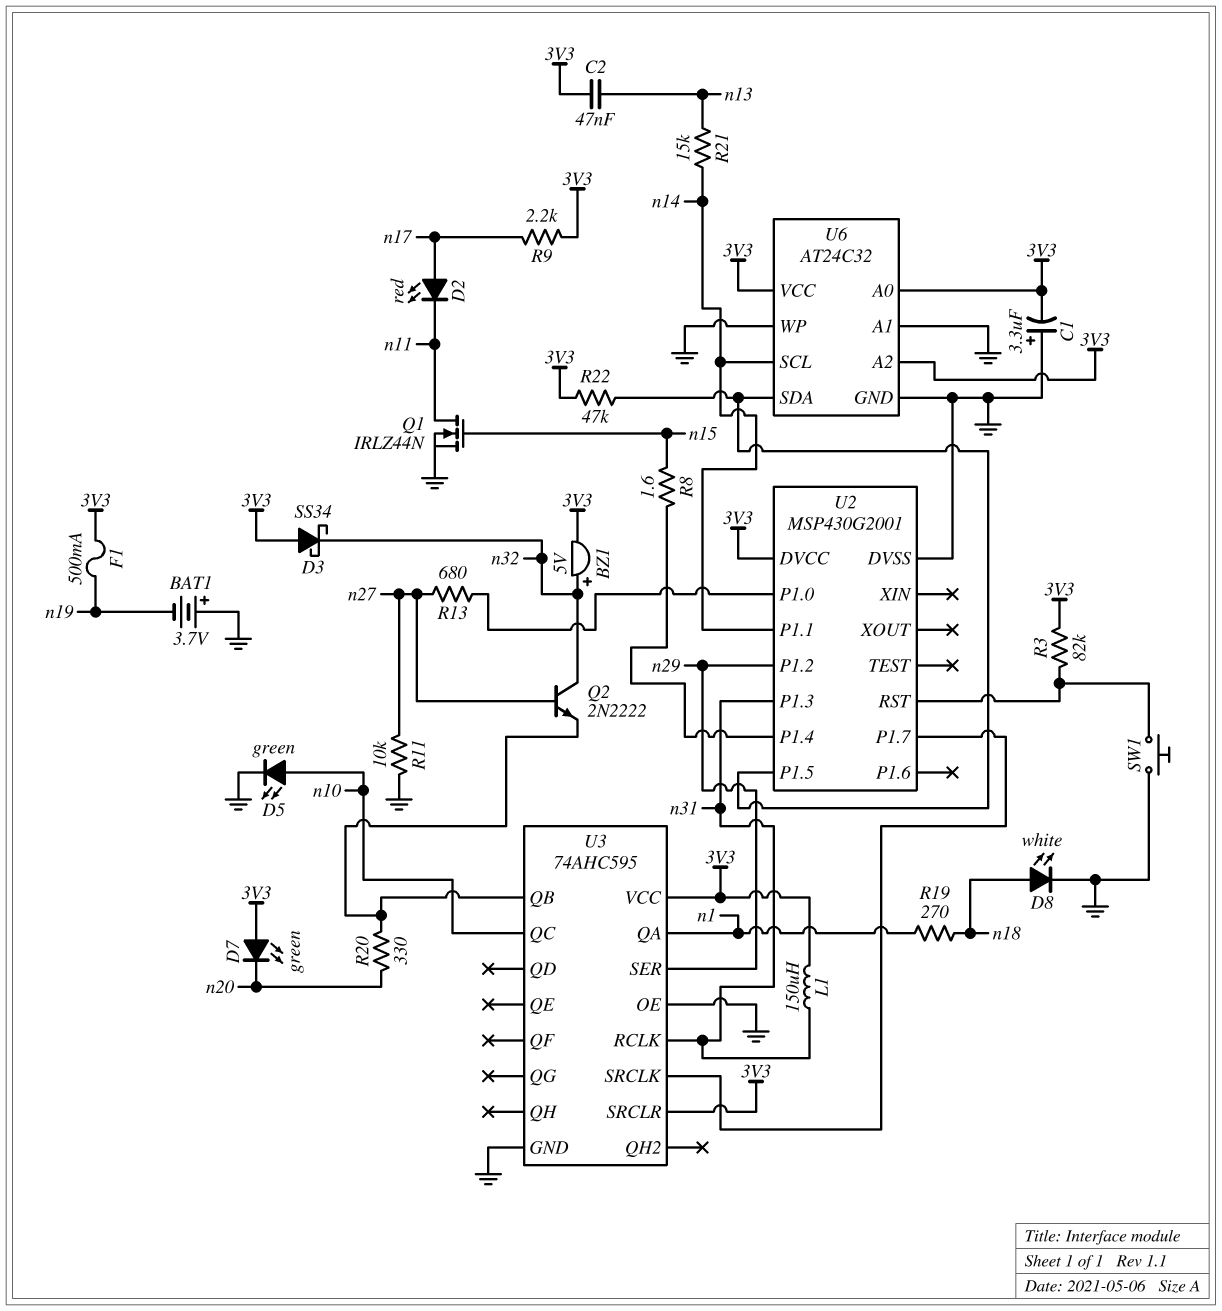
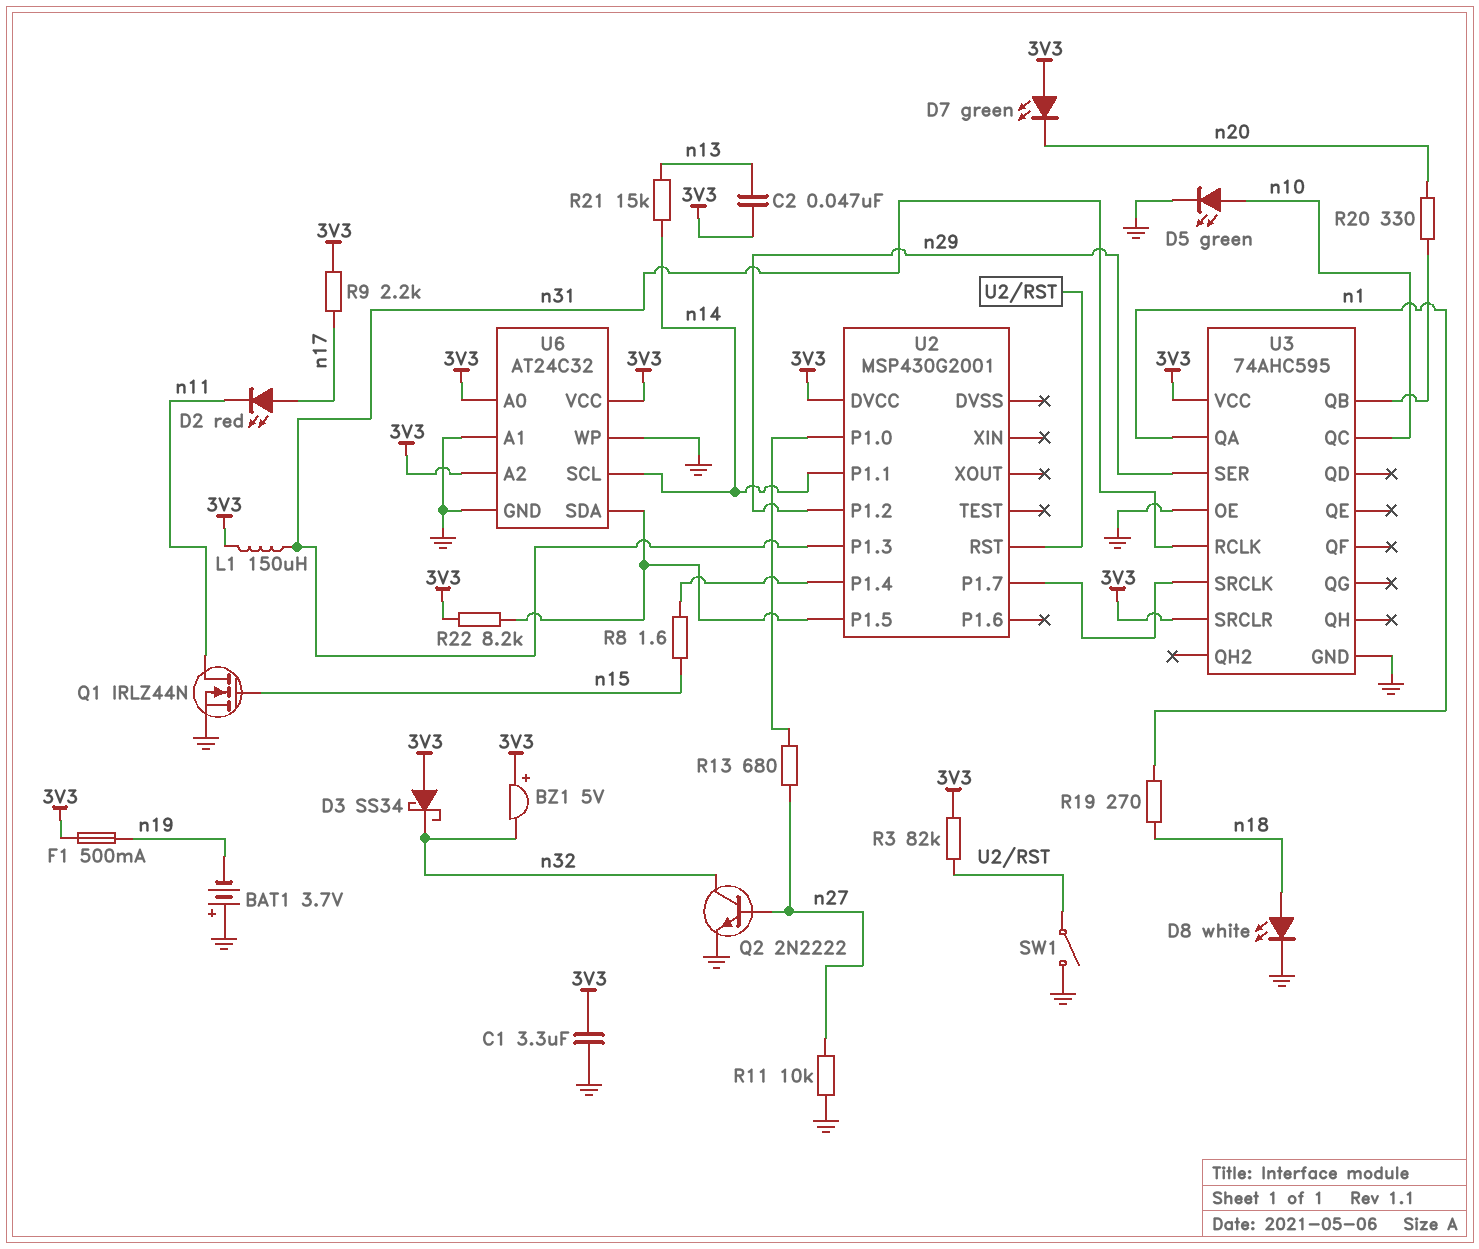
BZ1: buzzer 5V (plus n32, minus 3V3) -> buzzer 5V (plus 3V3, minus n32)
C1: 3.3uF (plus GND, minus 3V3) -> 3.3uF (3V3, GND)
Q2: NPN 2N2222 (B n27, C n32, E U3/QB) -> NPN 2N2222 (B n27, C n32, E GND)
R22: 47k (3V3, U2/P1.5) -> 8.2k (3V3, U2/P1.5)
SW1: button (GND, U2/RST) -> switch (GND, U2/RST)
U2 pin DVSS: GND -> none

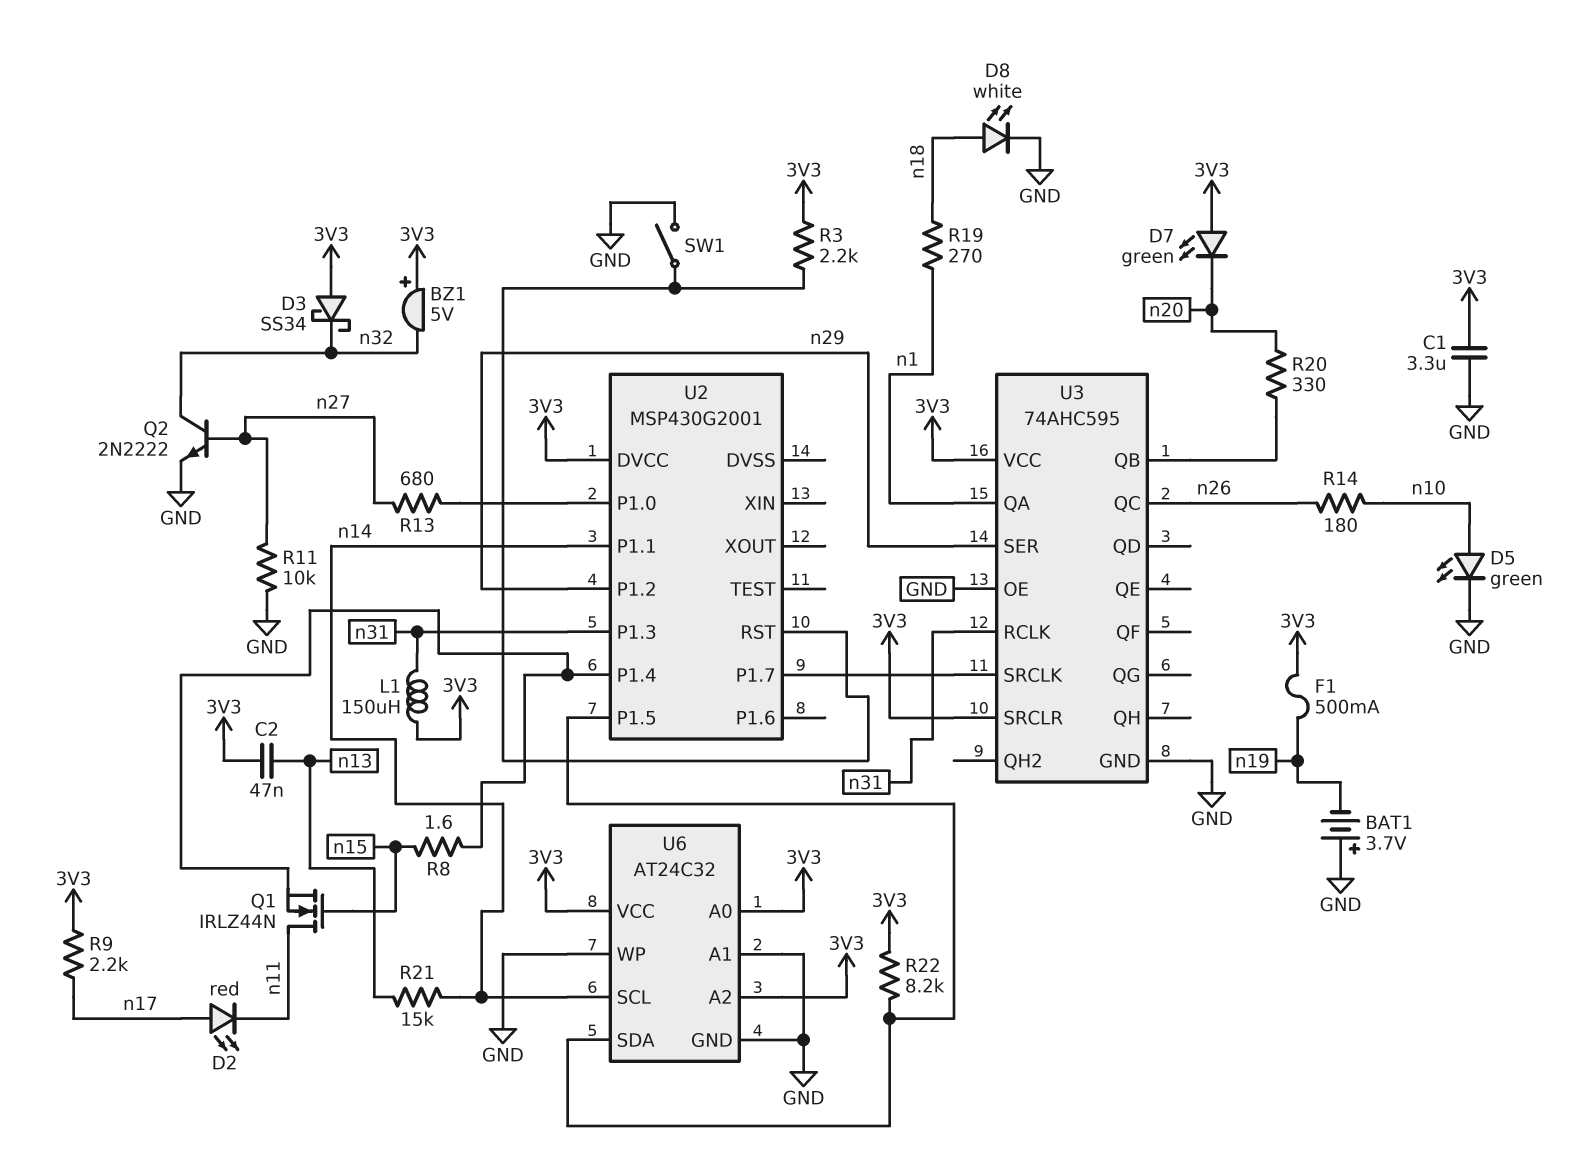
Q1: NMOS IRLZ44N (G n15, D n11, S GND) -> NMOS IRLZ44N (G n15, D n11, S U2/P1.4)
R3: 82k (3V3, U2/RST) -> 2.2k (3V3, U2/RST)
R14: none -> 180 (n10, n26)
U3 pin QC: n10 -> n26

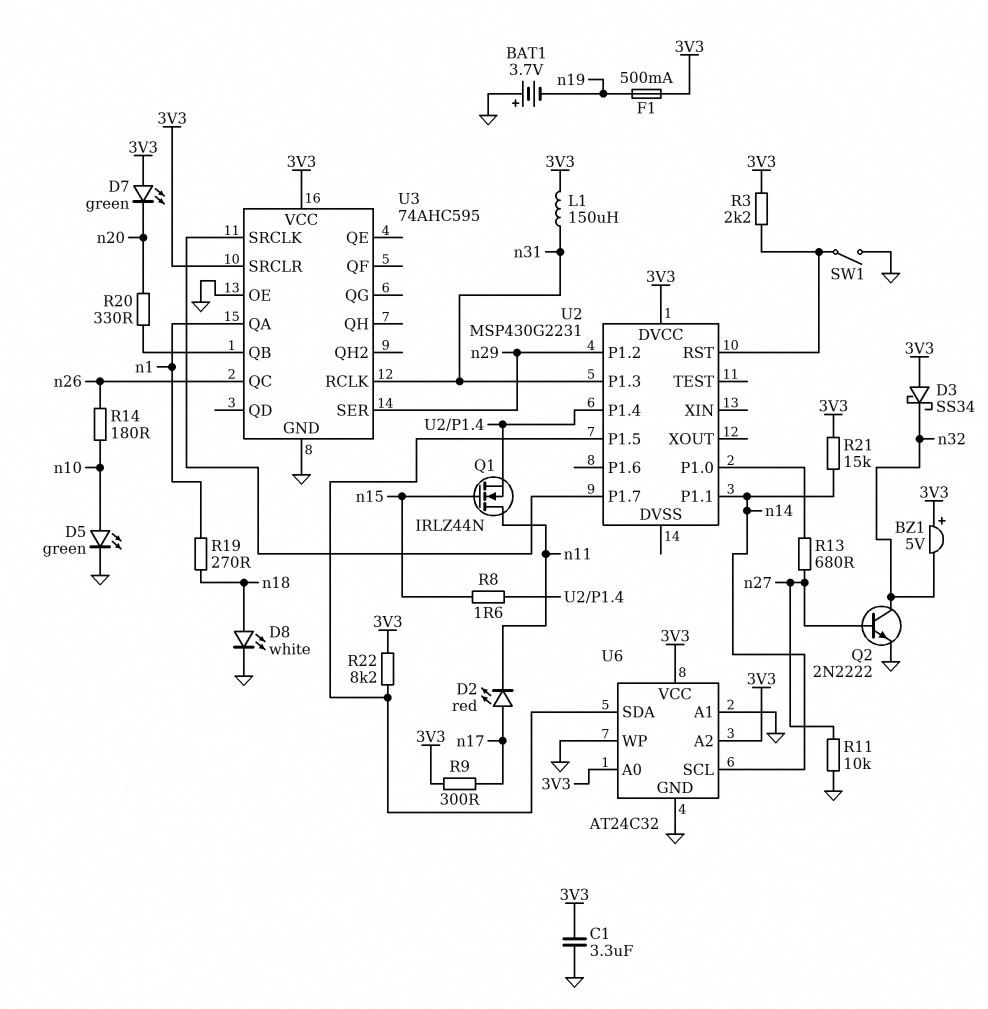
C2: 47nF (3V3, n13) -> none
R9: 2.2k (3V3, n17) -> 300 (3V3, n17)
R21: 15k (n13, n14) -> 15k (3V3, n14)
U2: MSP430G2001 -> MSP430G2231

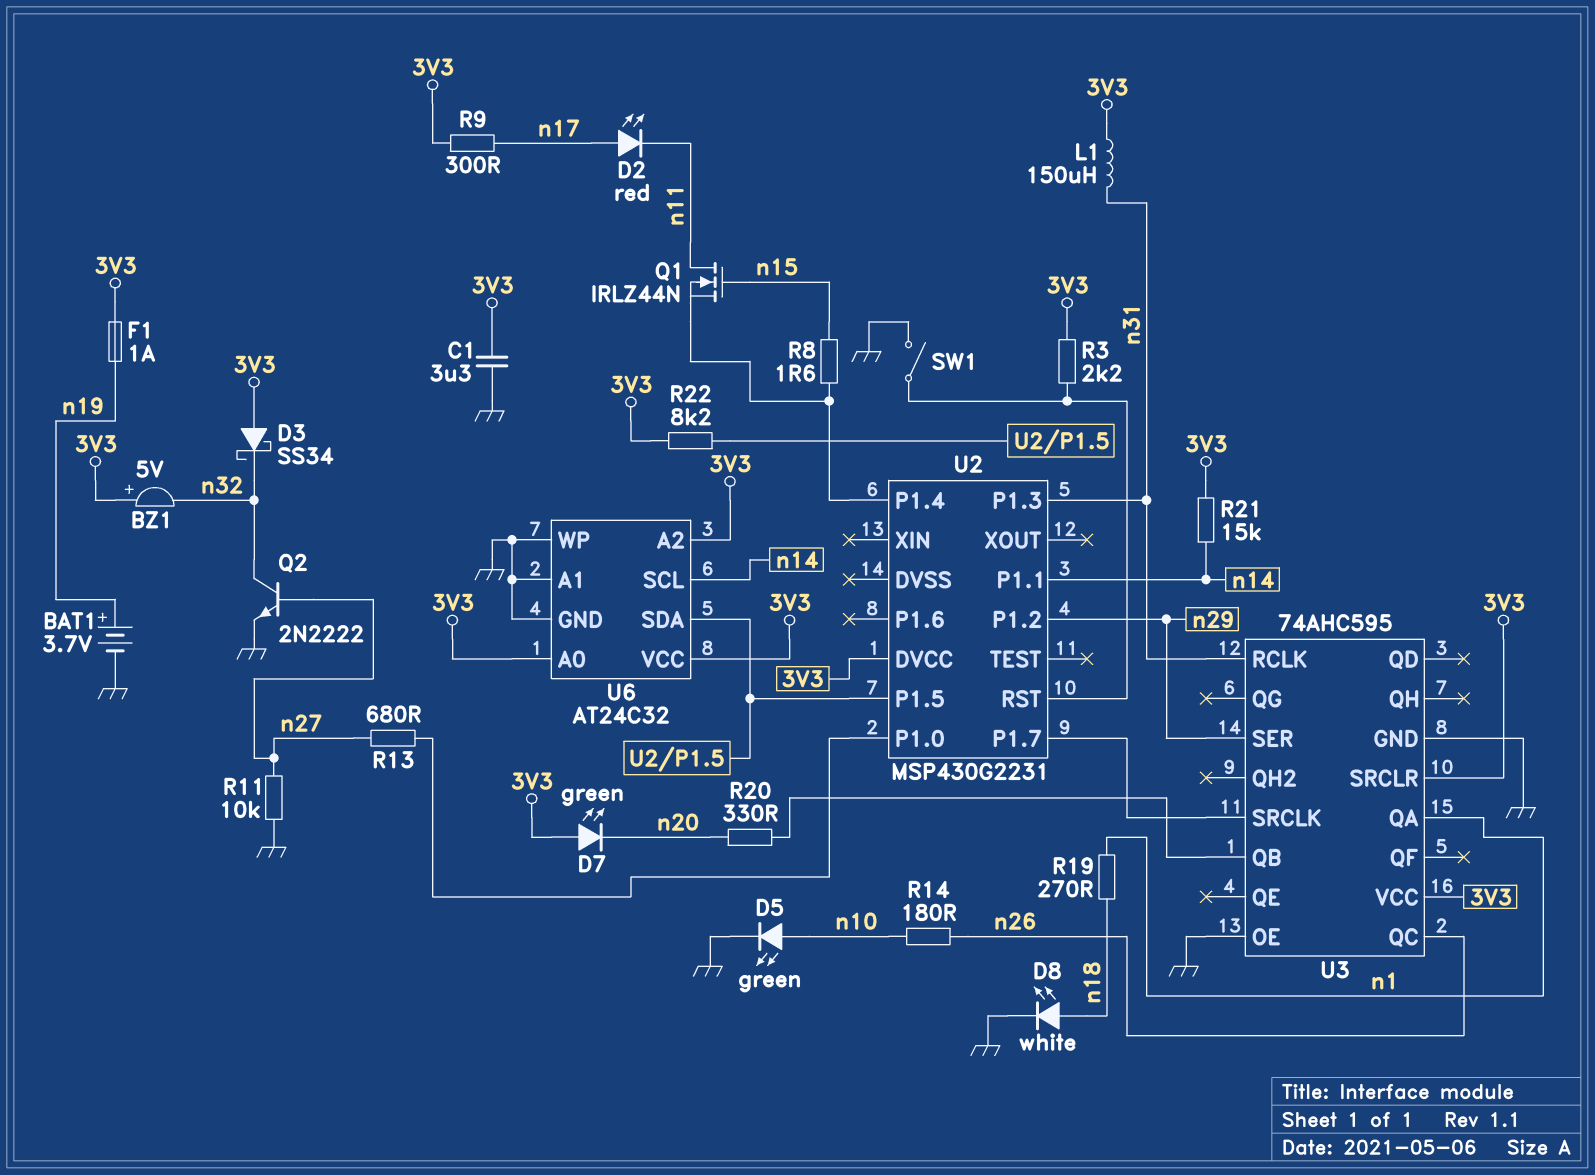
BAT1: 3.7V (plus GND, minus n19) -> 3.7V (plus n19, minus GND)
F1: 500mA (3V3, n19) -> 1A (3V3, n19)

